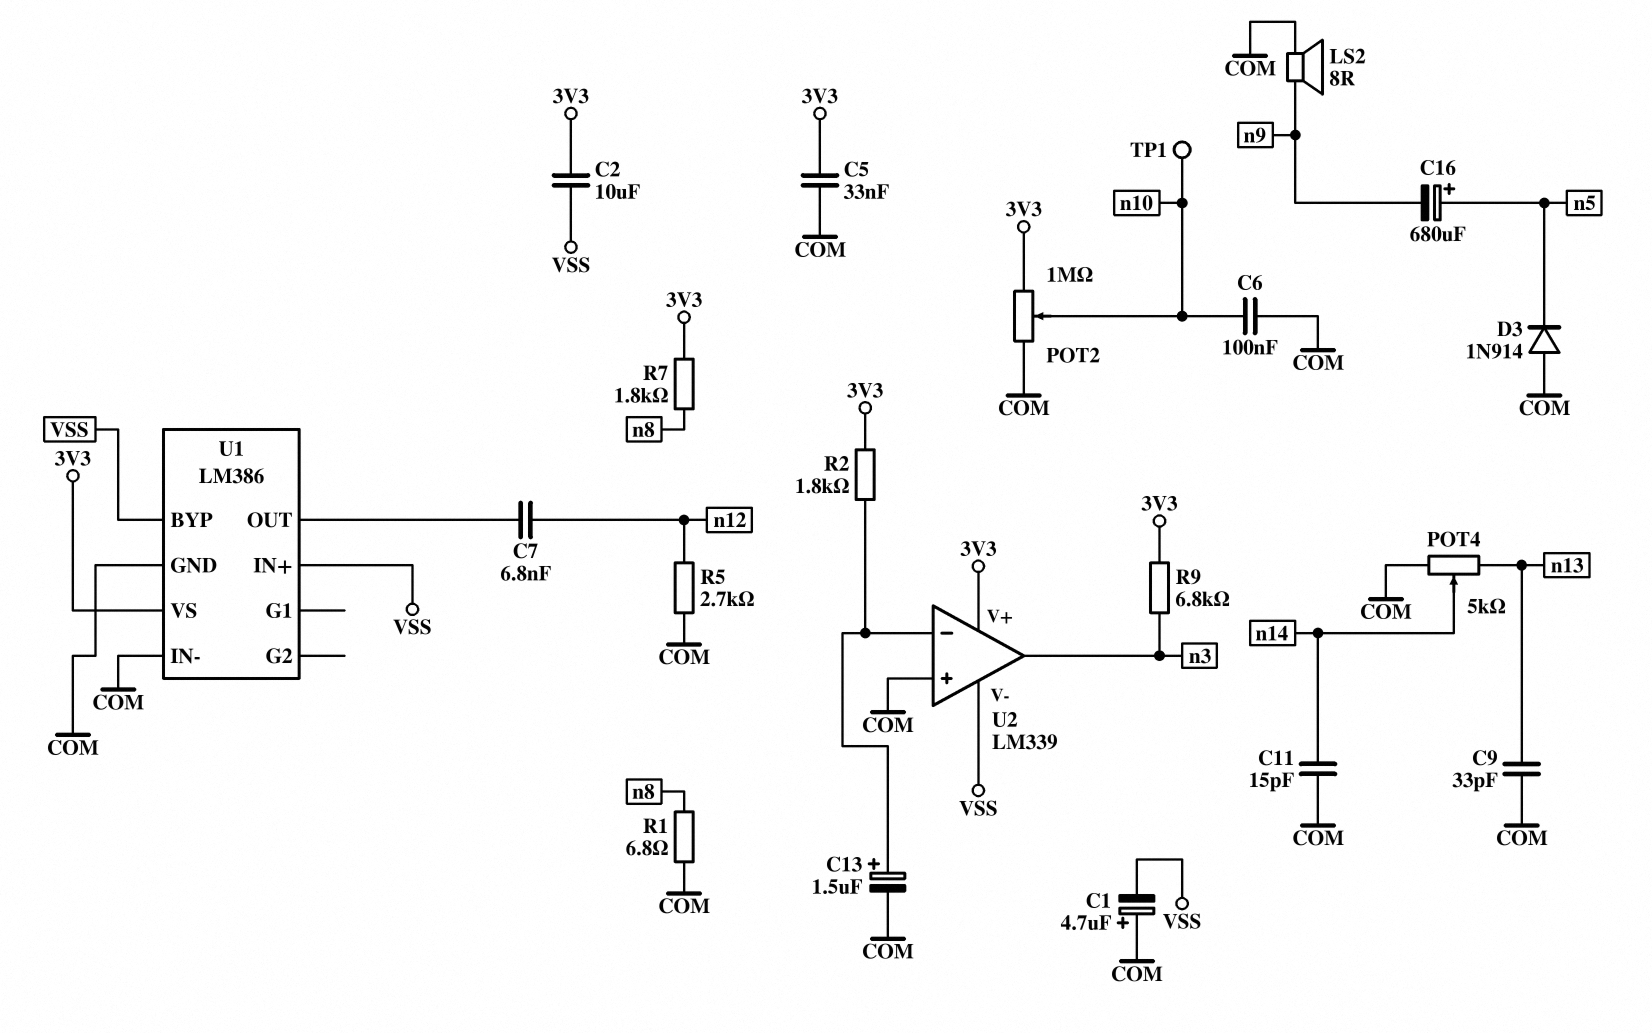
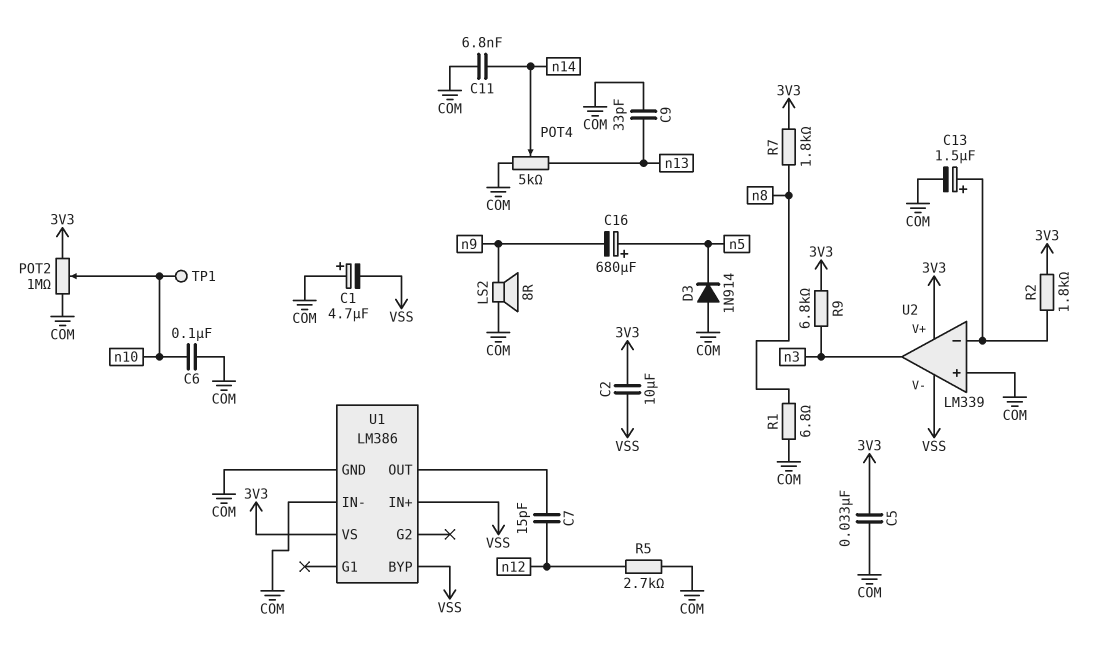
C7: 6.8nF (U1/OUT, n12) -> 15pF (U1/OUT, n12)
C11: 15pF (COM, n14) -> 6.8nF (COM, n14)

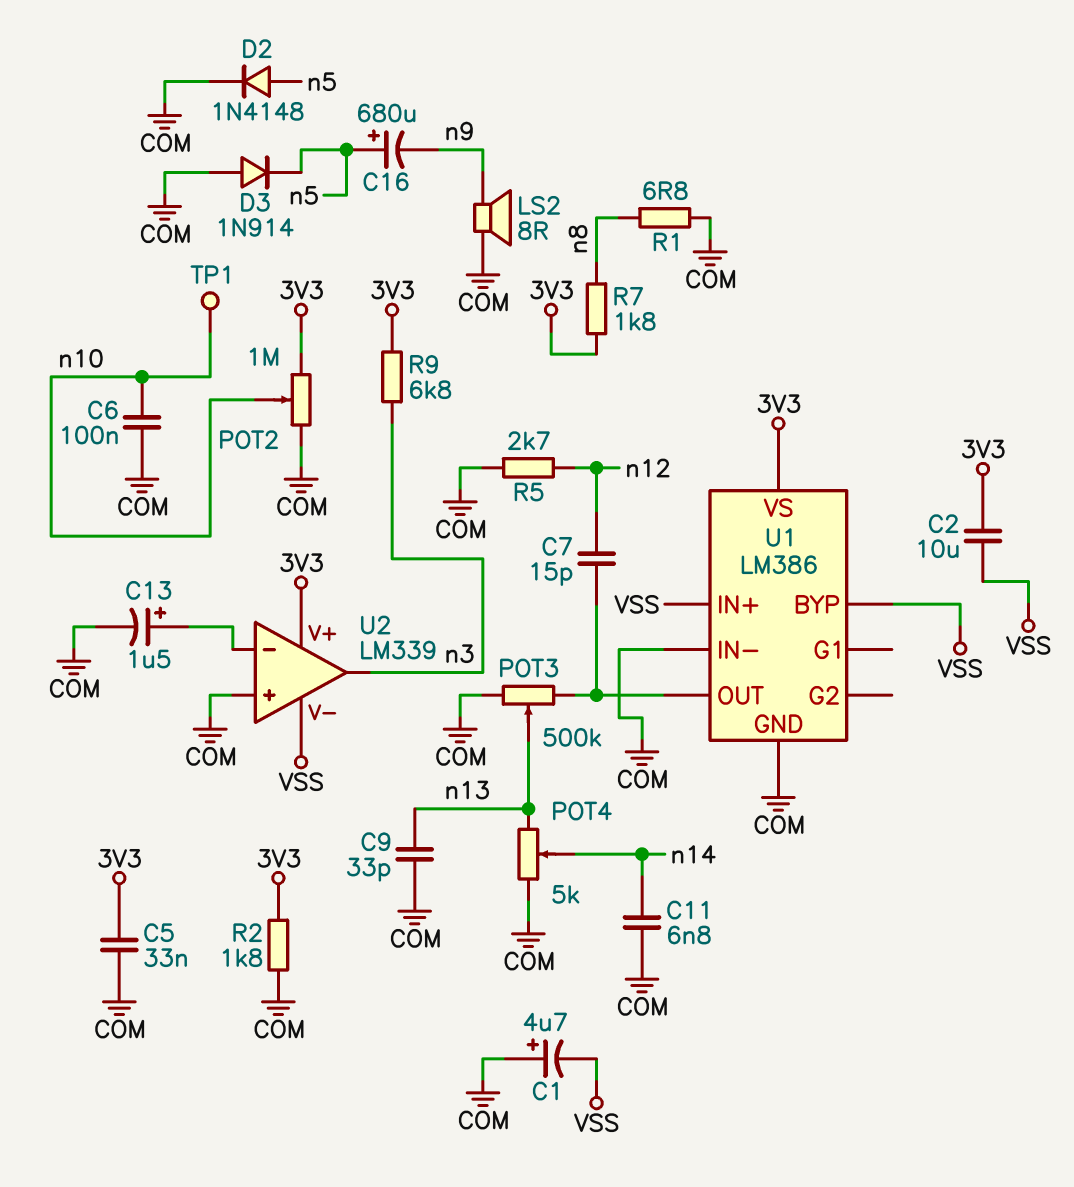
D2: none -> diode 1N4148 (A n5, K COM)
POT3: none -> 500k (COM, U1/OUT, wiper n13)
R2: 1.8k (3V3, U2/in-) -> 1.8k (3V3, COM)

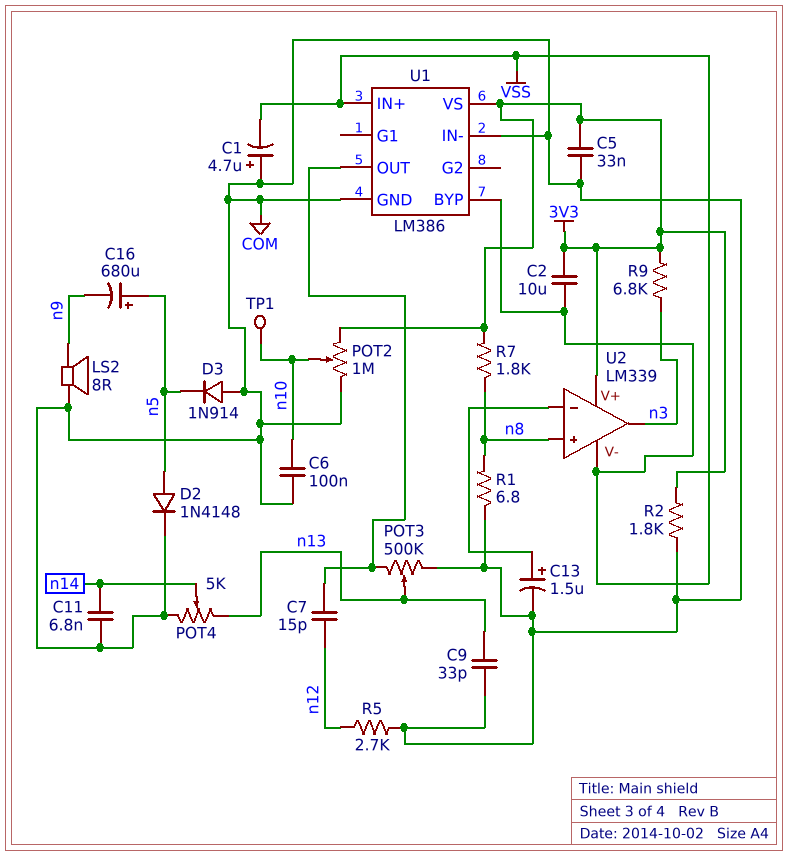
U2 pin in+: COM -> n8

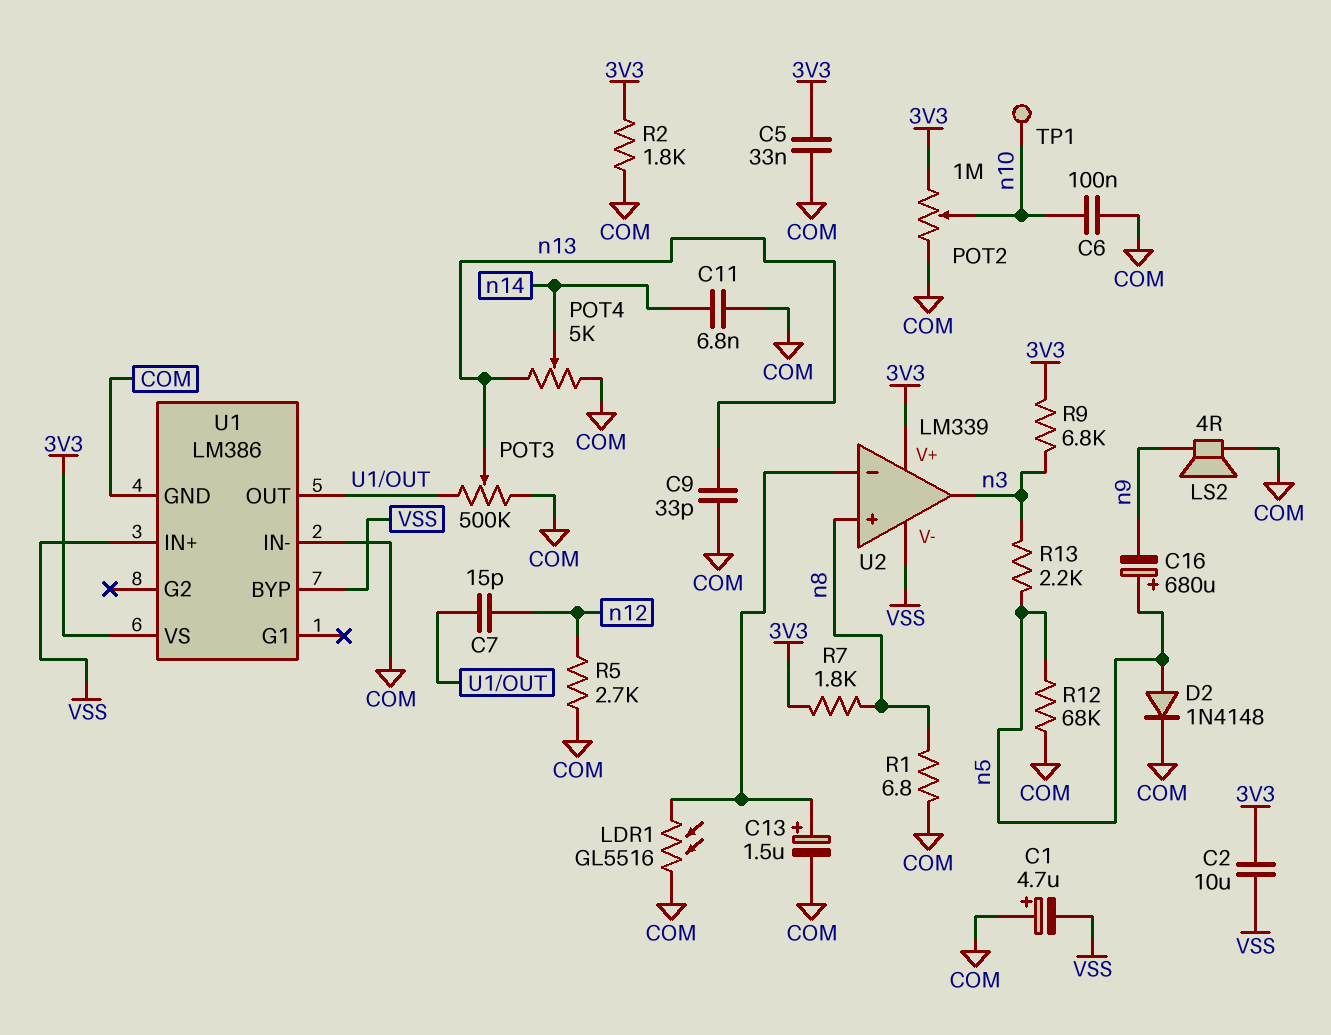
D3: diode 1N914 (A COM, K n5) -> none
LDR1: none -> GL5516 (COM, U2/in-)
LS2: speaker 8R (COM, n9) -> speaker 4R (COM, n9)
R12: none -> 68k (COM, n5)
R13: none -> 2.2k (n3, n5)

